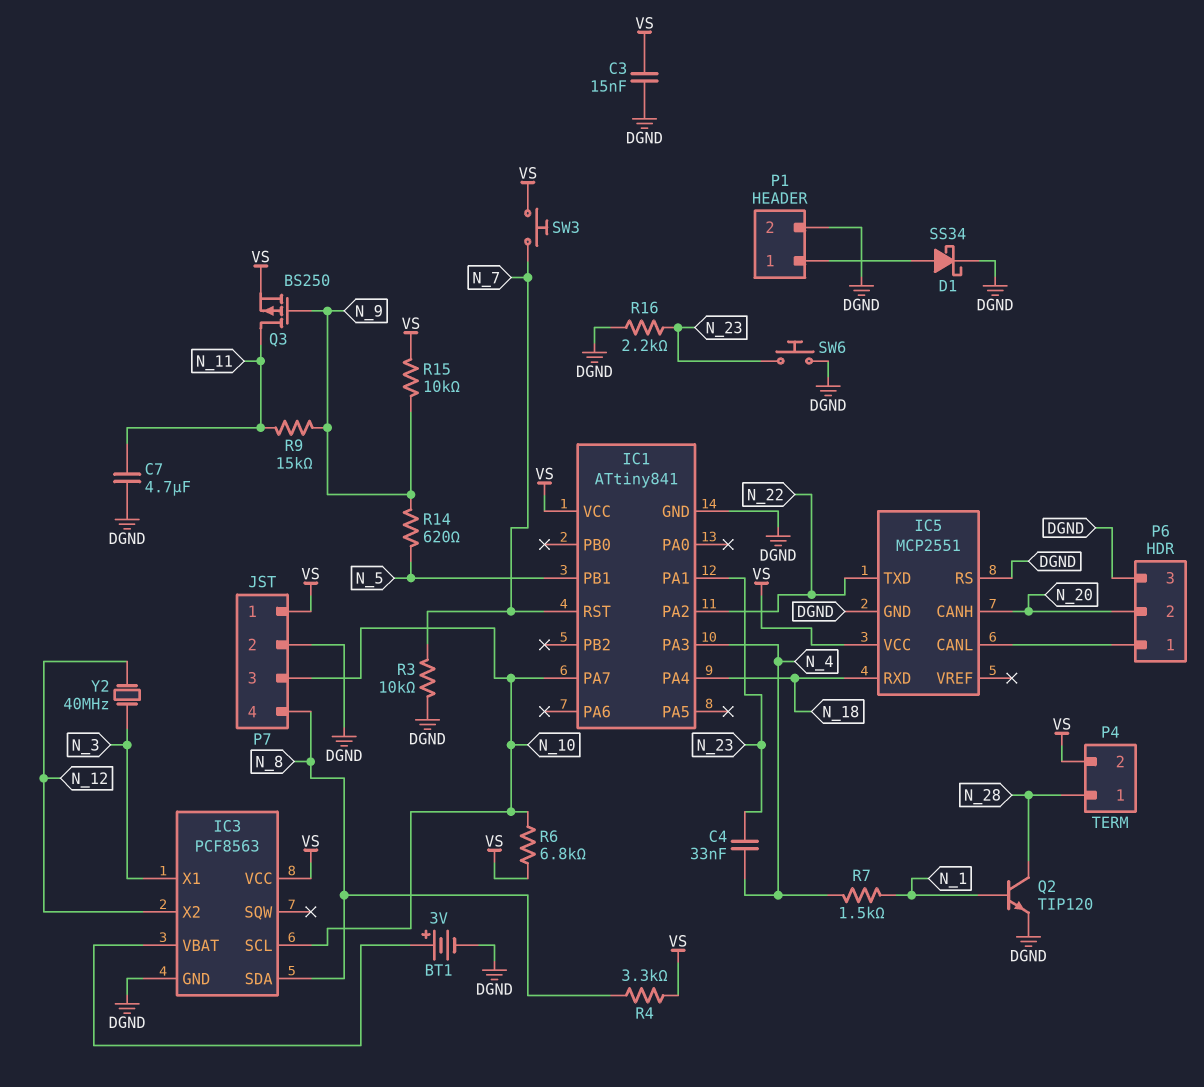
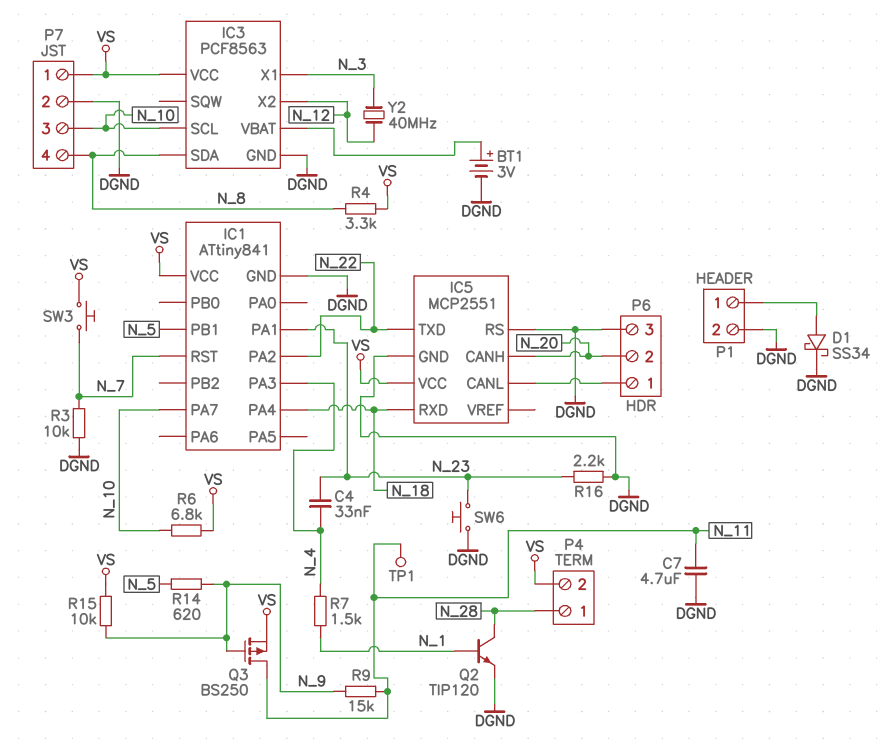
C3: 15nF (DGND, VS) -> none
TP1: none -> test point (N_11)

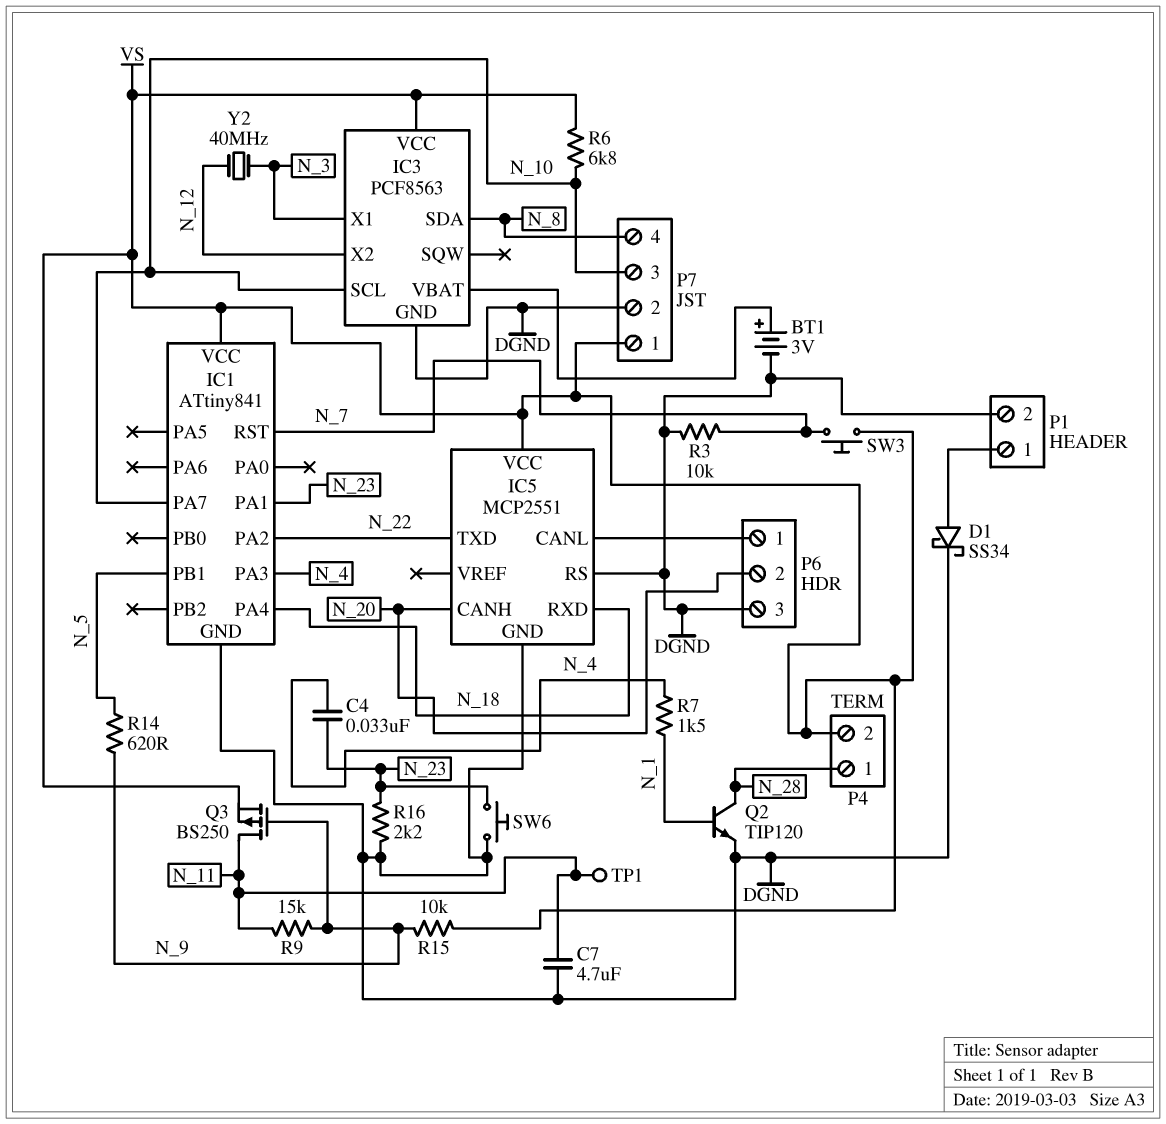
R4: 3.3k (N_8, VS) -> none

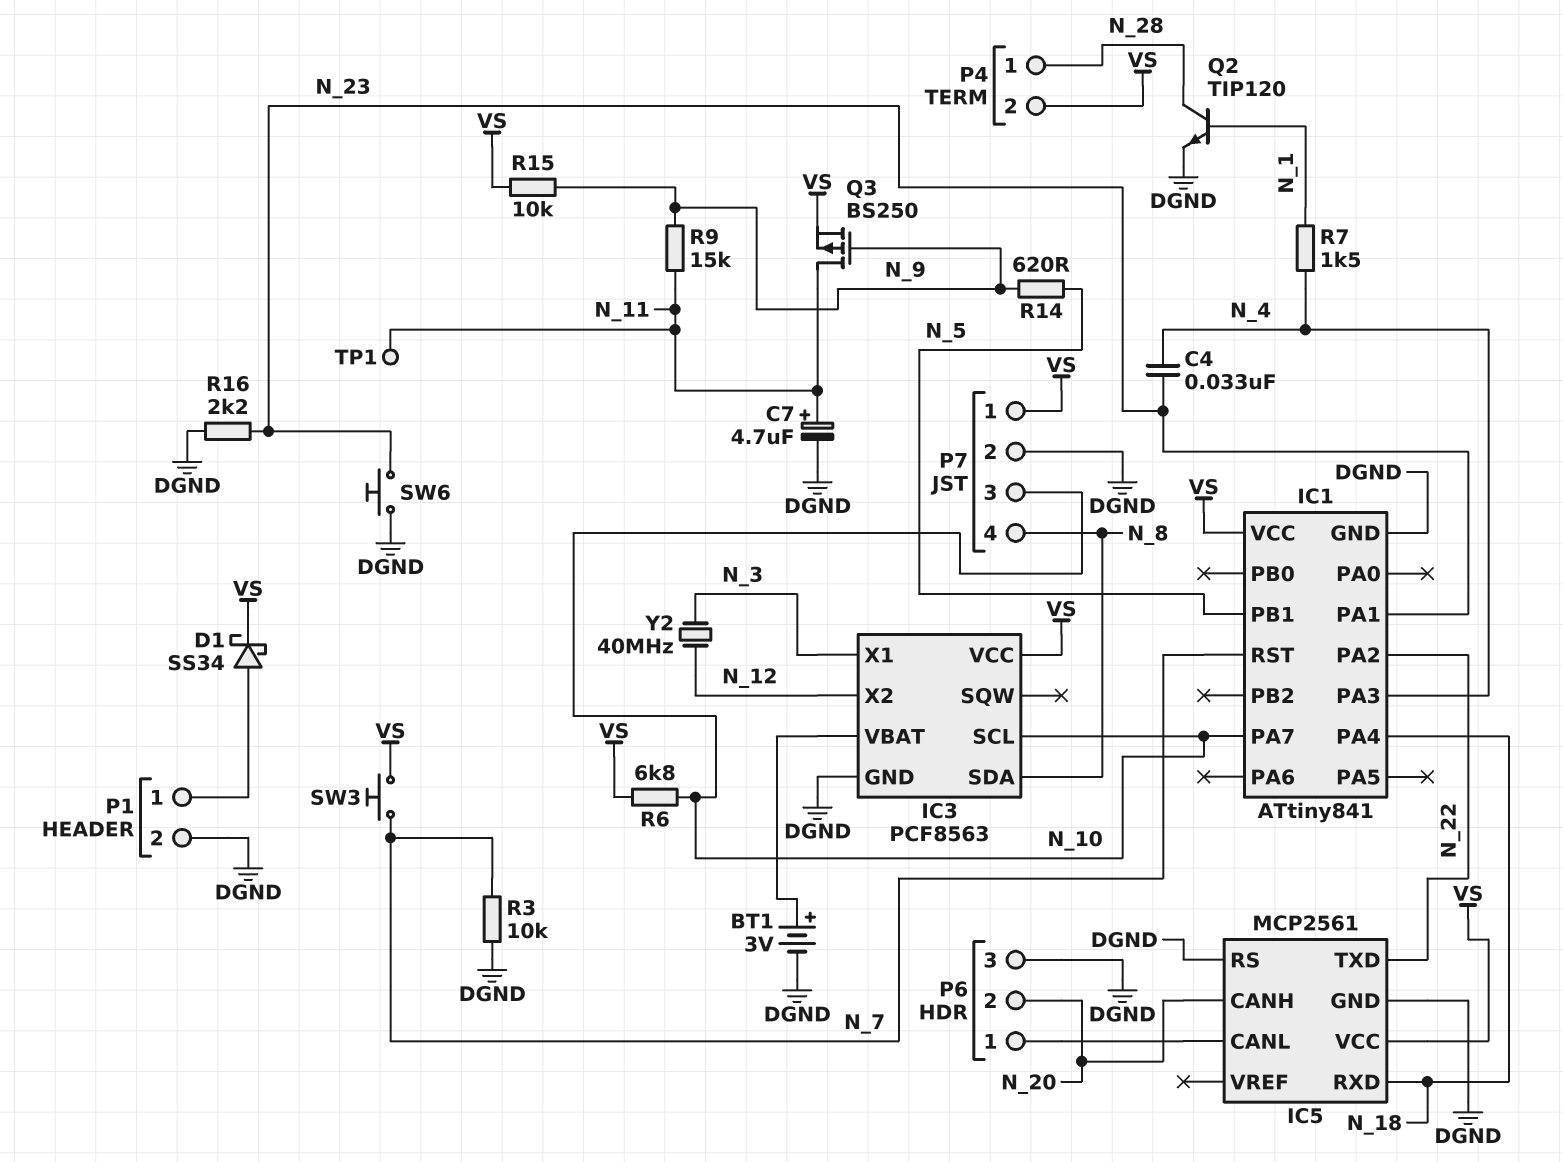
C7: 4.7uF (DGND, N_11) -> 4.7uF (plus N_11, minus DGND)
D1: schottky SS34 (A P1/1, K DGND) -> schottky SS34 (A P1/1, K VS)
IC5: MCP2551 -> MCP2561

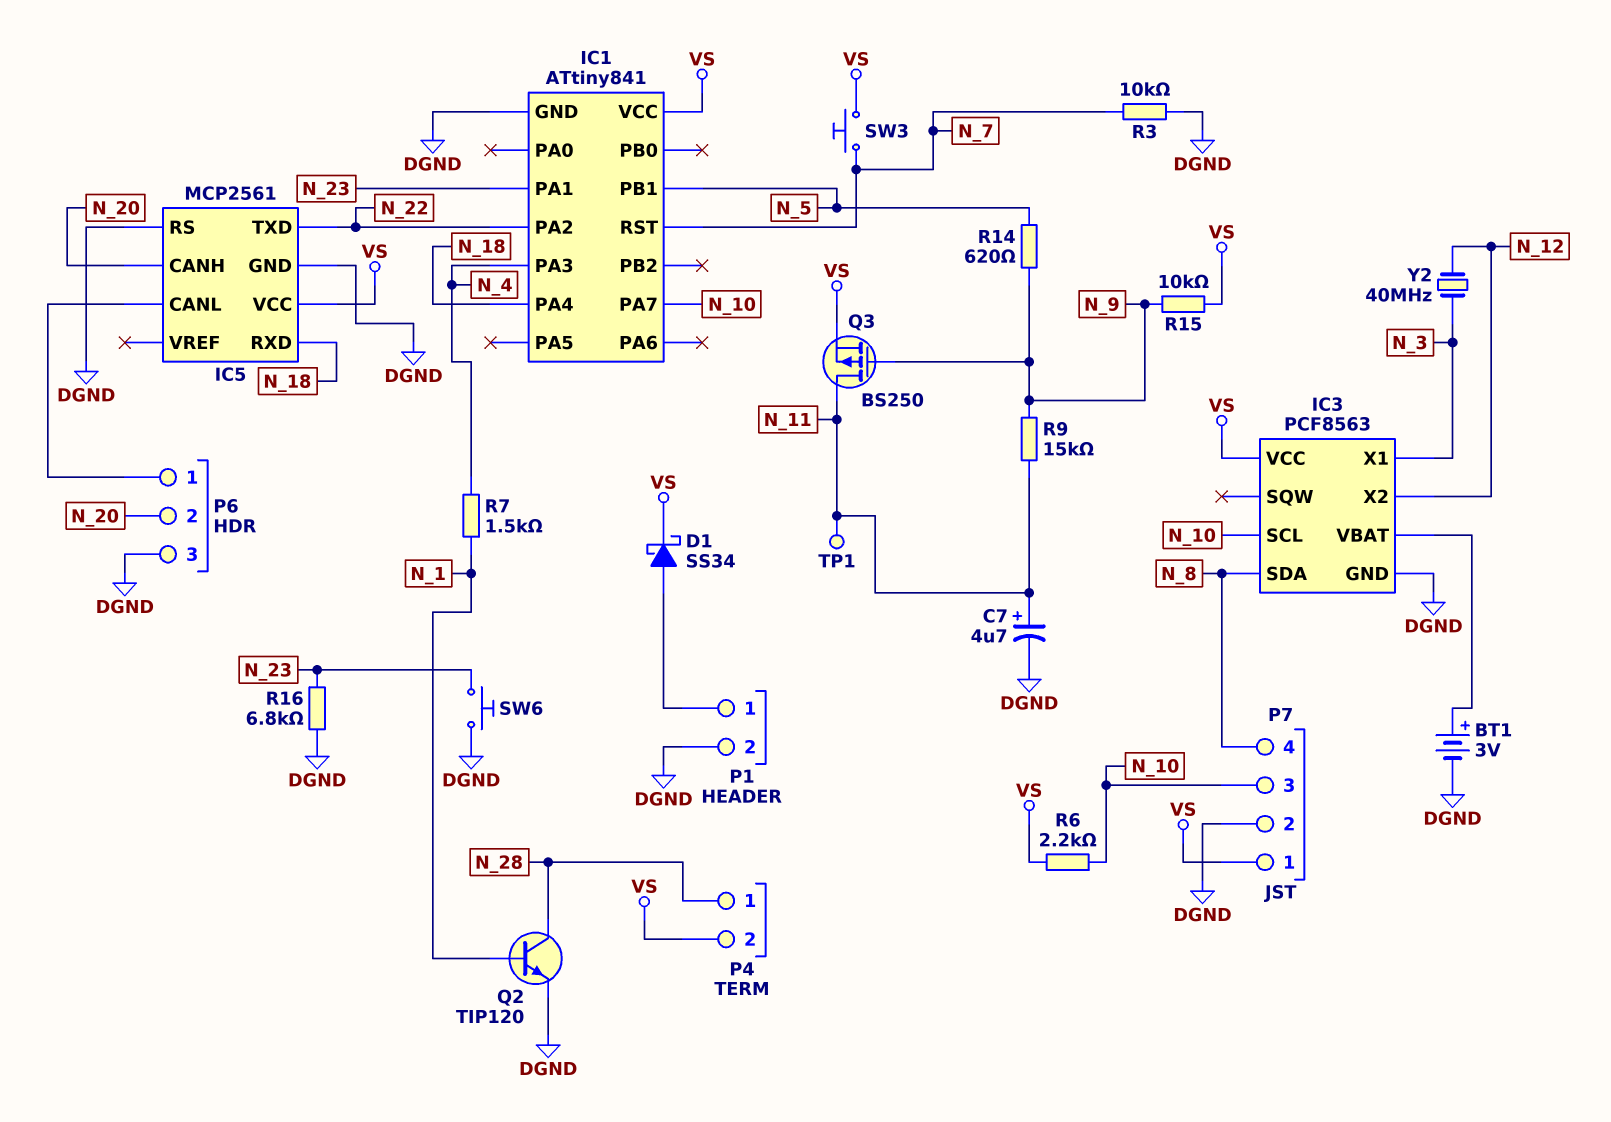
C4: 33nF (N_4, N_23) -> none
R6: 6.8k (N_10, VS) -> 2.2k (N_10, VS)
R16: 2.2k (DGND, N_23) -> 6.8k (DGND, N_23)

